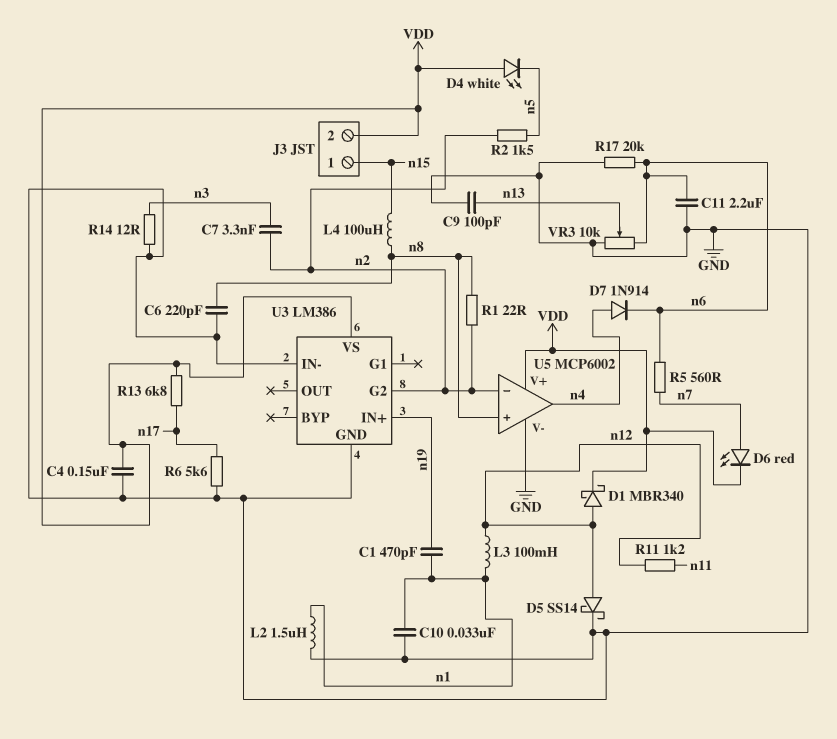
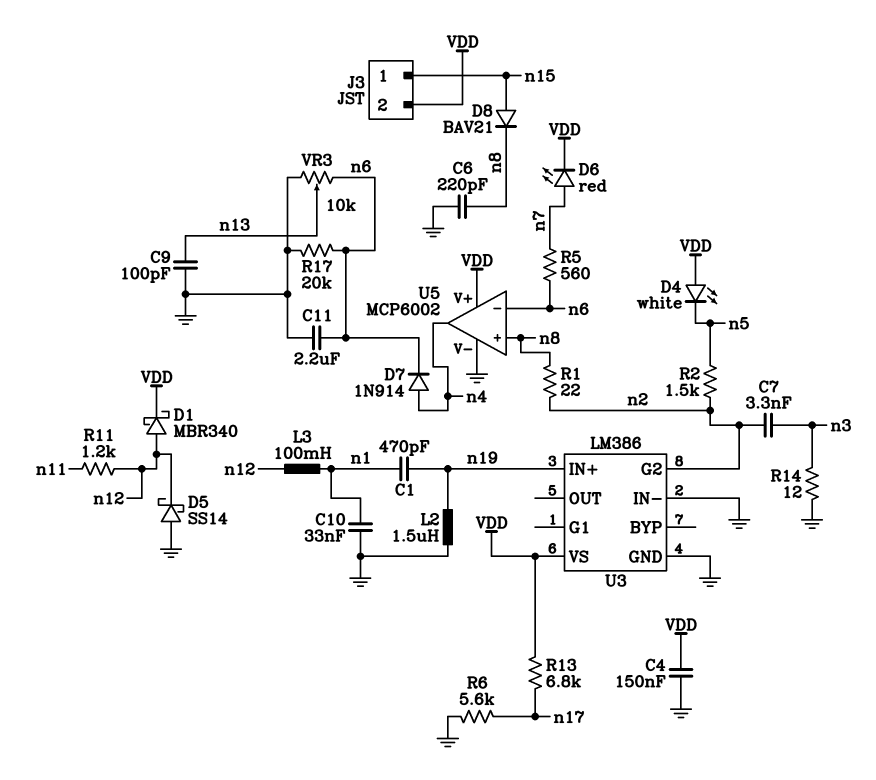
D5: schottky SS14 (A n12, K GND) -> schottky SS14 (A GND, K n12)
D8: none -> diode BAV21 (A n15, K n8)
L2: 1.5uH (GND, n1) -> 1.5uH (GND, n19)
L4: 100uH (n8, n15) -> none
U5 pin in-: n2 -> n6

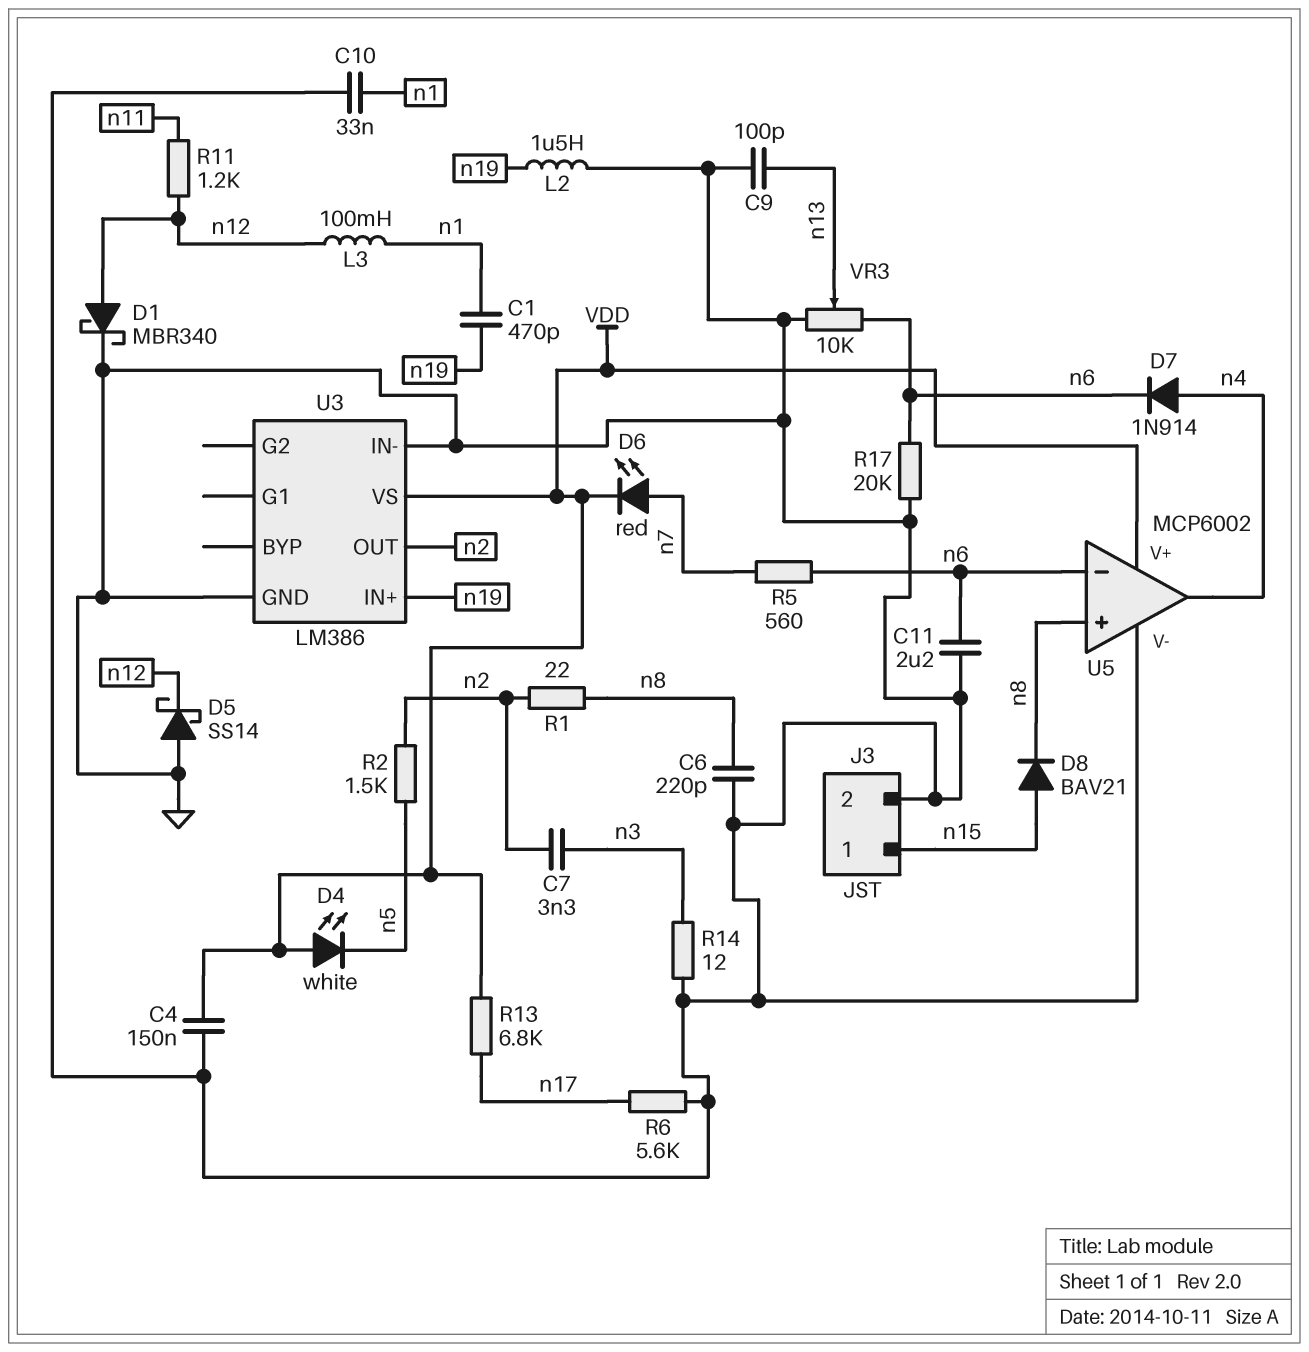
D1: schottky MBR340 (A n12, K VDD) -> schottky MBR340 (A n12, K GND)
J3 pin 2: VDD -> GND
U3 pin G2: n2 -> none
U3 pin OUT: none -> n2

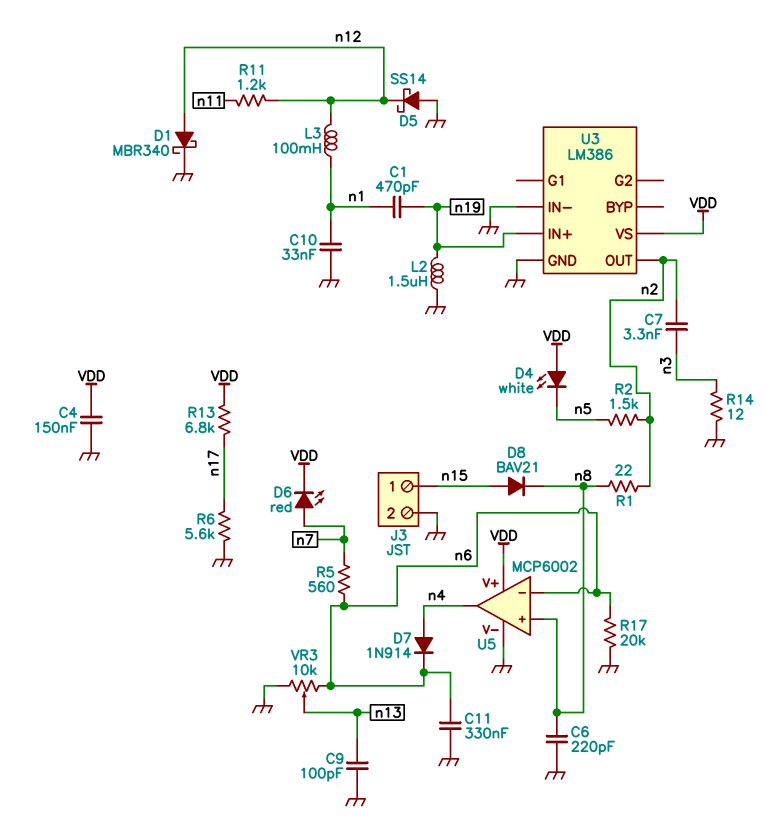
C11: 2.2uF (GND, n6) -> 330nF (GND, n6)

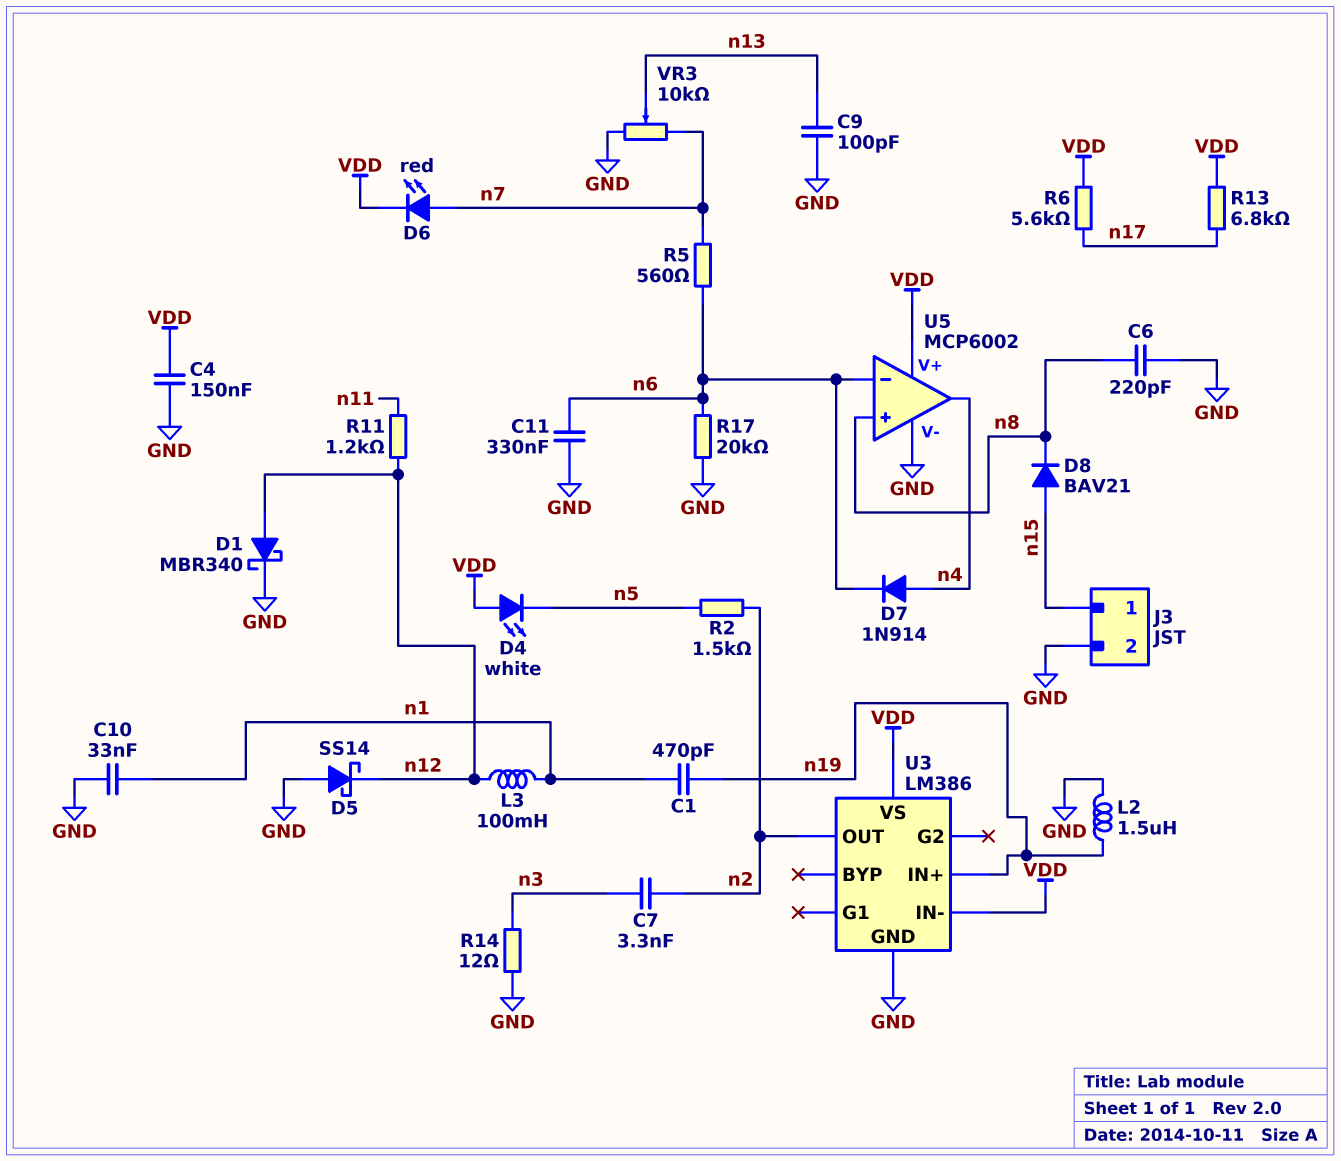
R1: 22 (n2, n8) -> none
R6: 5.6k (GND, n17) -> 5.6k (VDD, n17)
U3 pin IN-: GND -> VDD
VR3: 10k (GND, n6, wiper n13) -> 10k (GND, n7, wiper n13)

